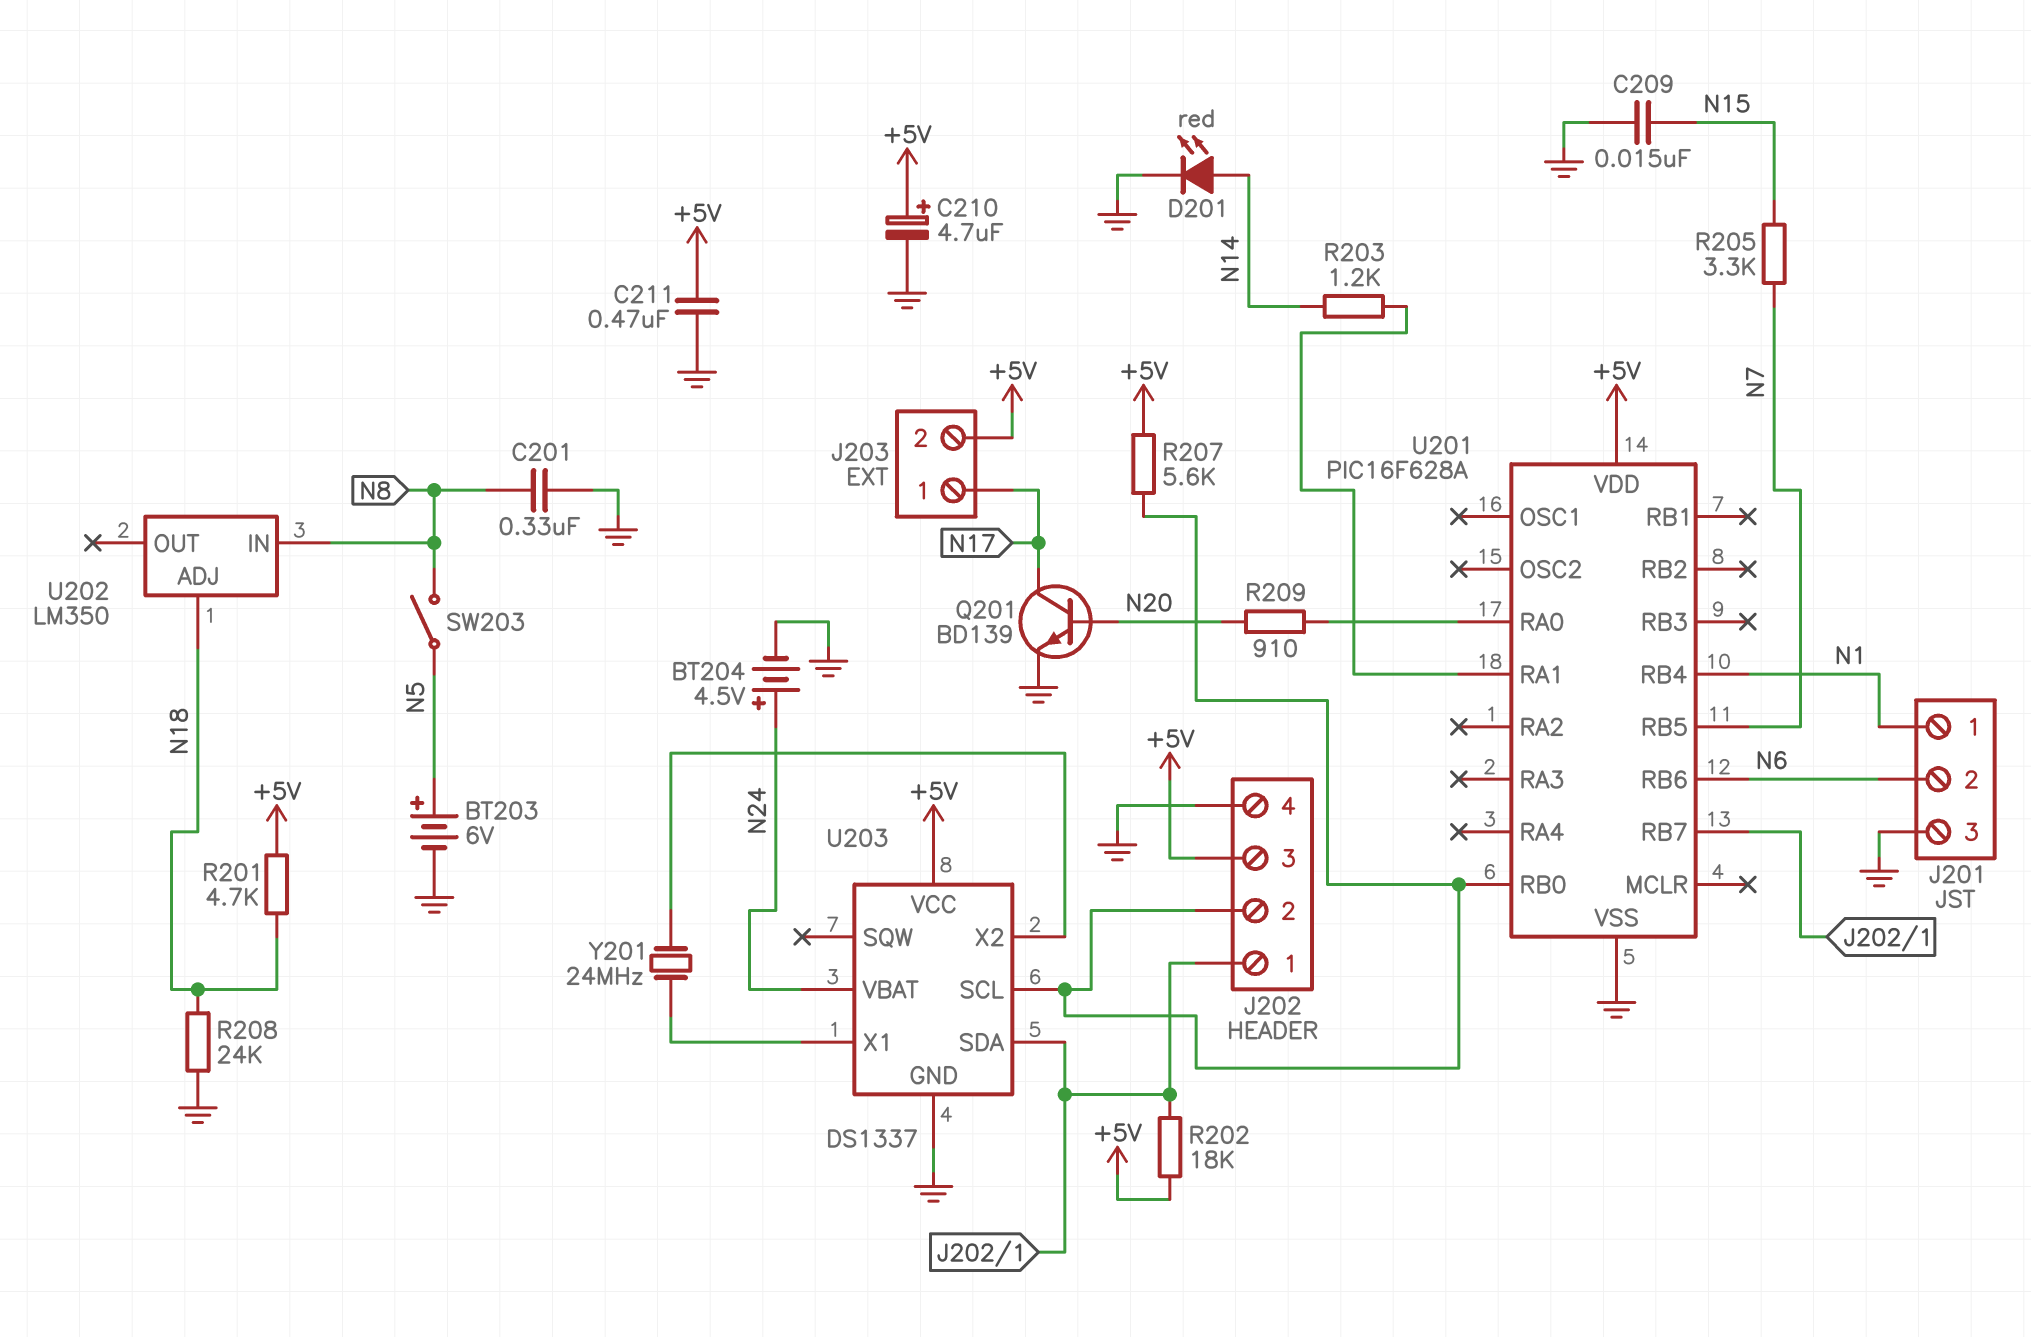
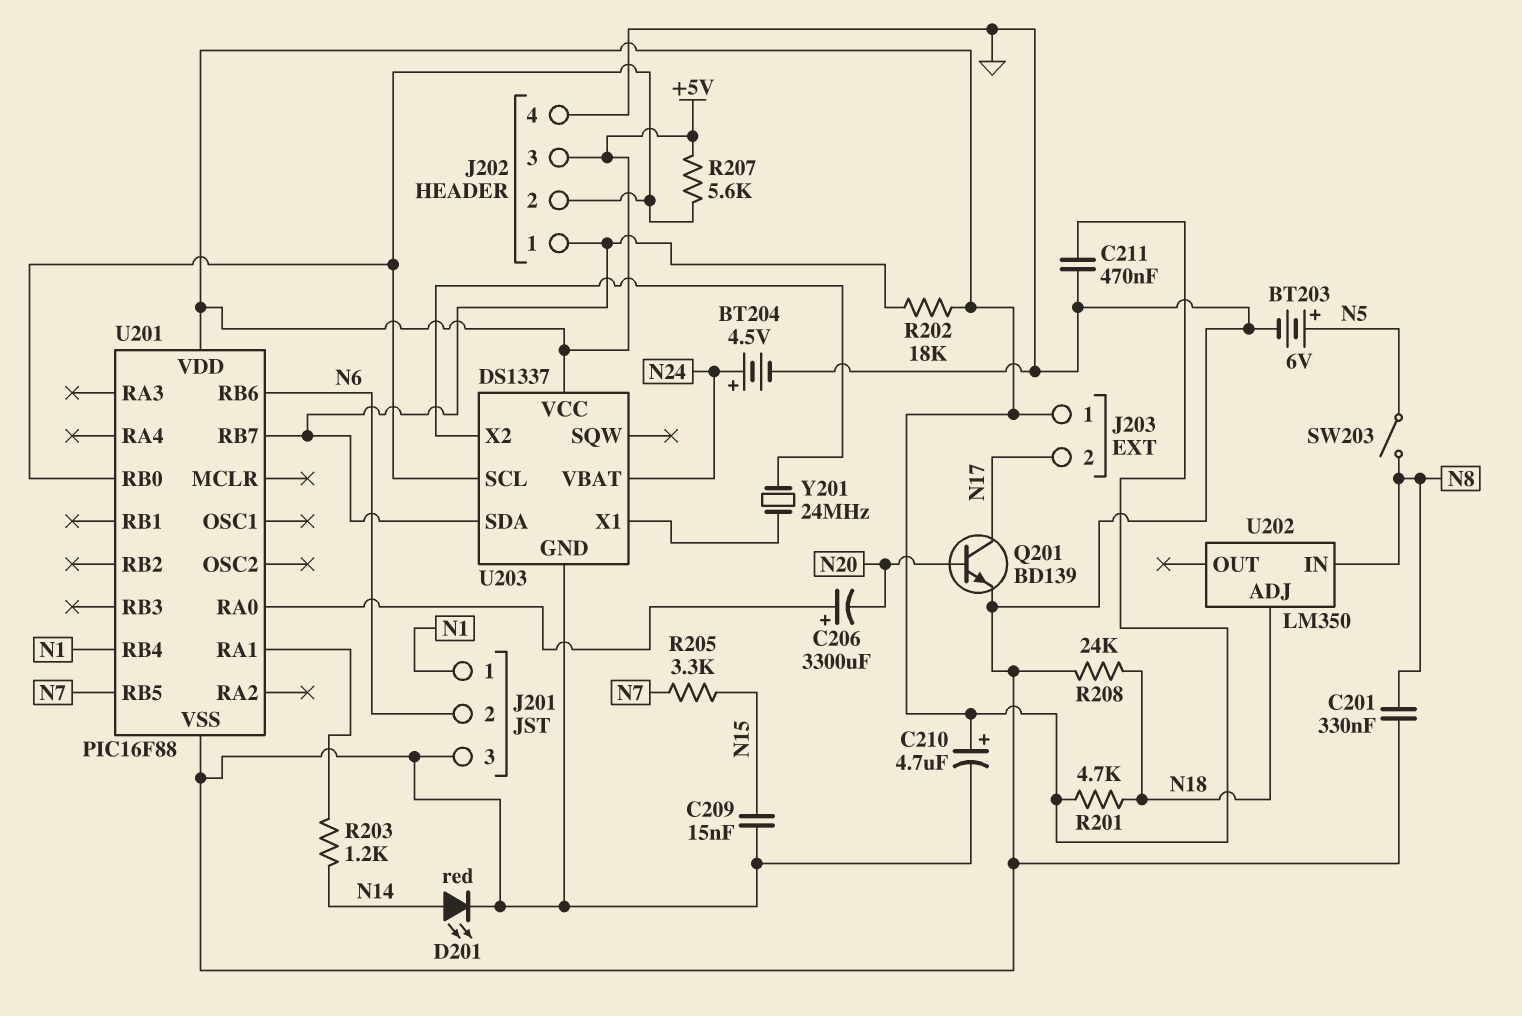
C206: none -> 3300uF (plus U201/RA0, minus N20)
J203 pin 1: N17 -> +5V
J203 pin 2: +5V -> N17
R209: 910 (N20, U201/RA0) -> none
U201: PIC16F628A -> PIC16F88

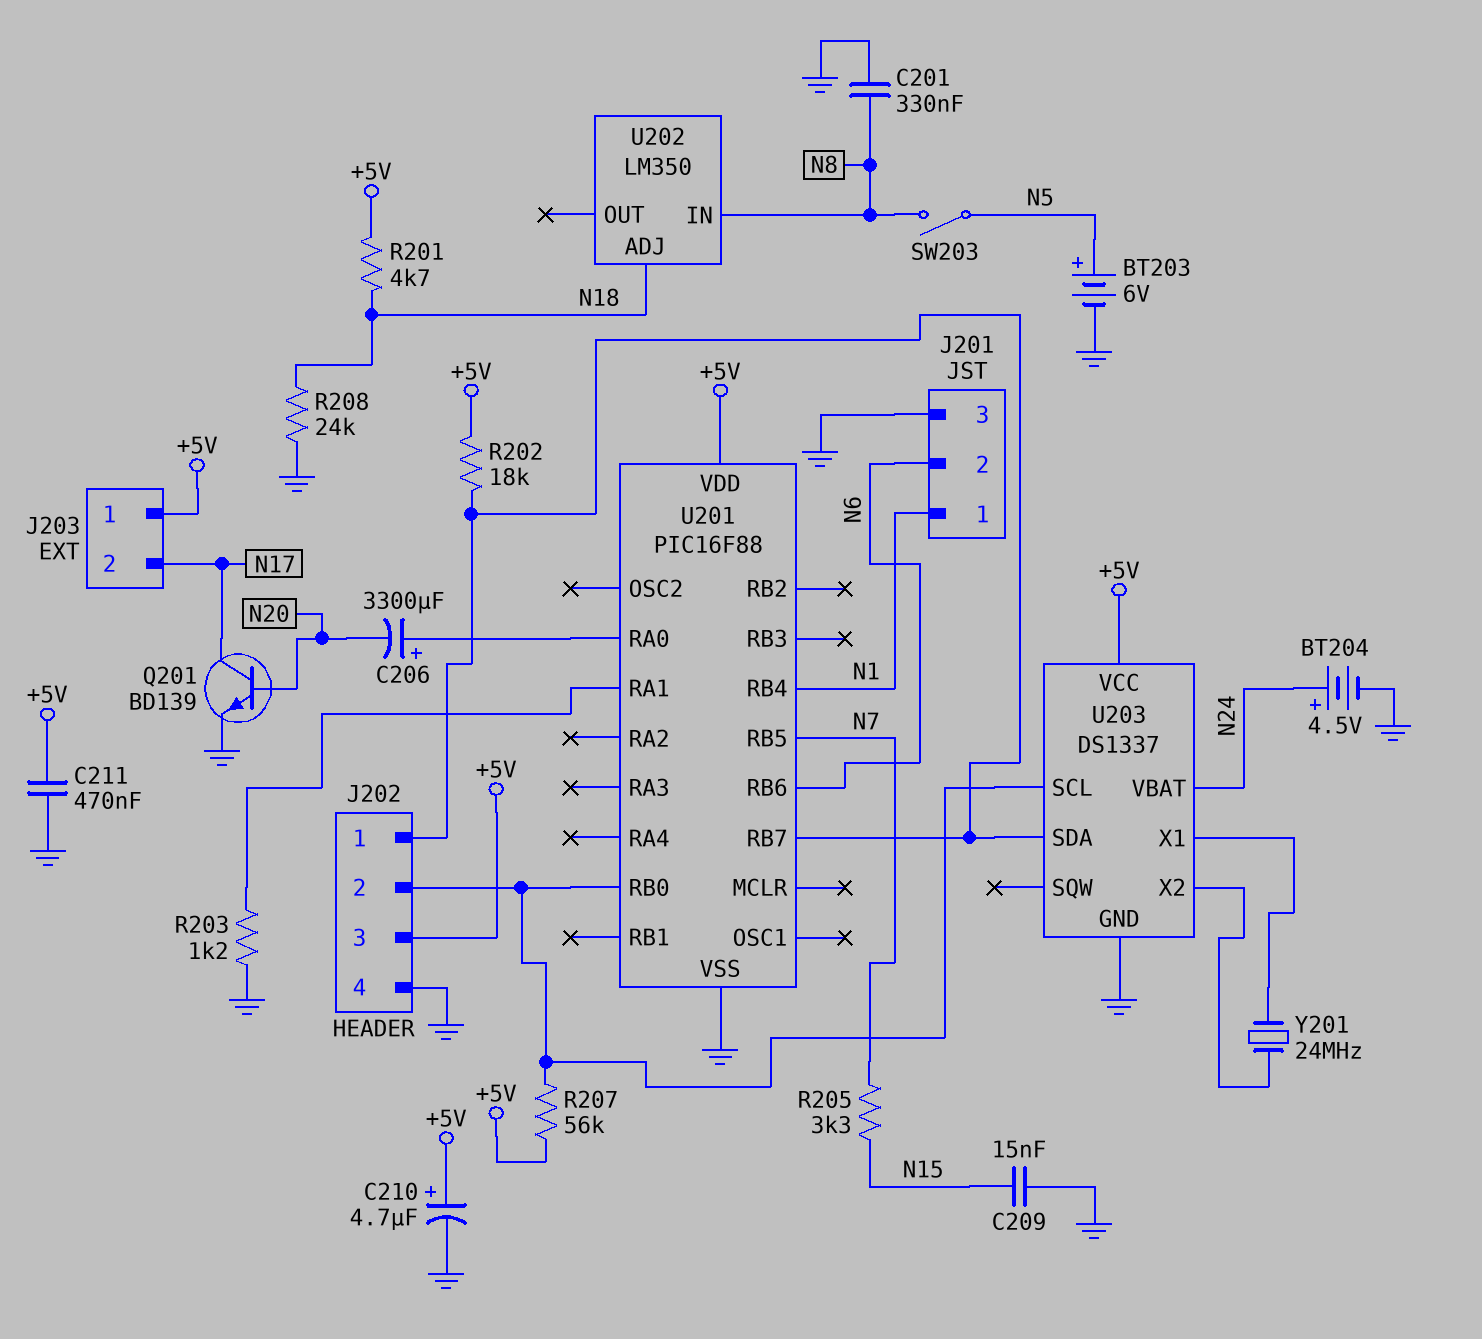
D201: LED red (A N14, K GND) -> none
R203: 1.2k (N14, U201/RA1) -> 1.2k (GND, U201/RA1)
R207: 5.6k (+5V, J202/2) -> 56k (+5V, J202/2)

